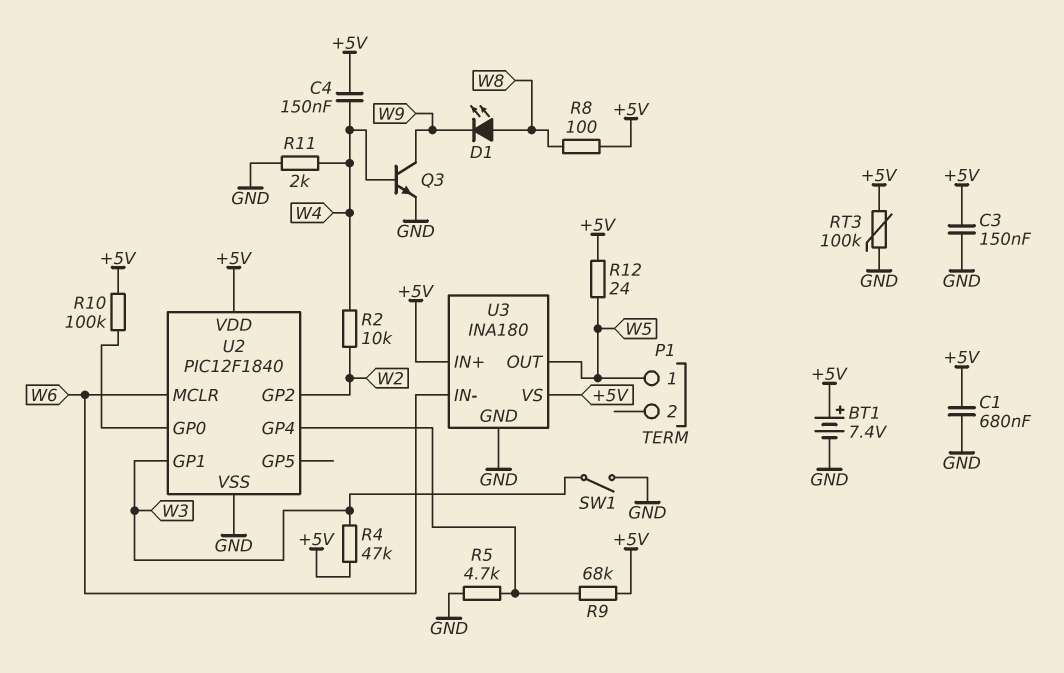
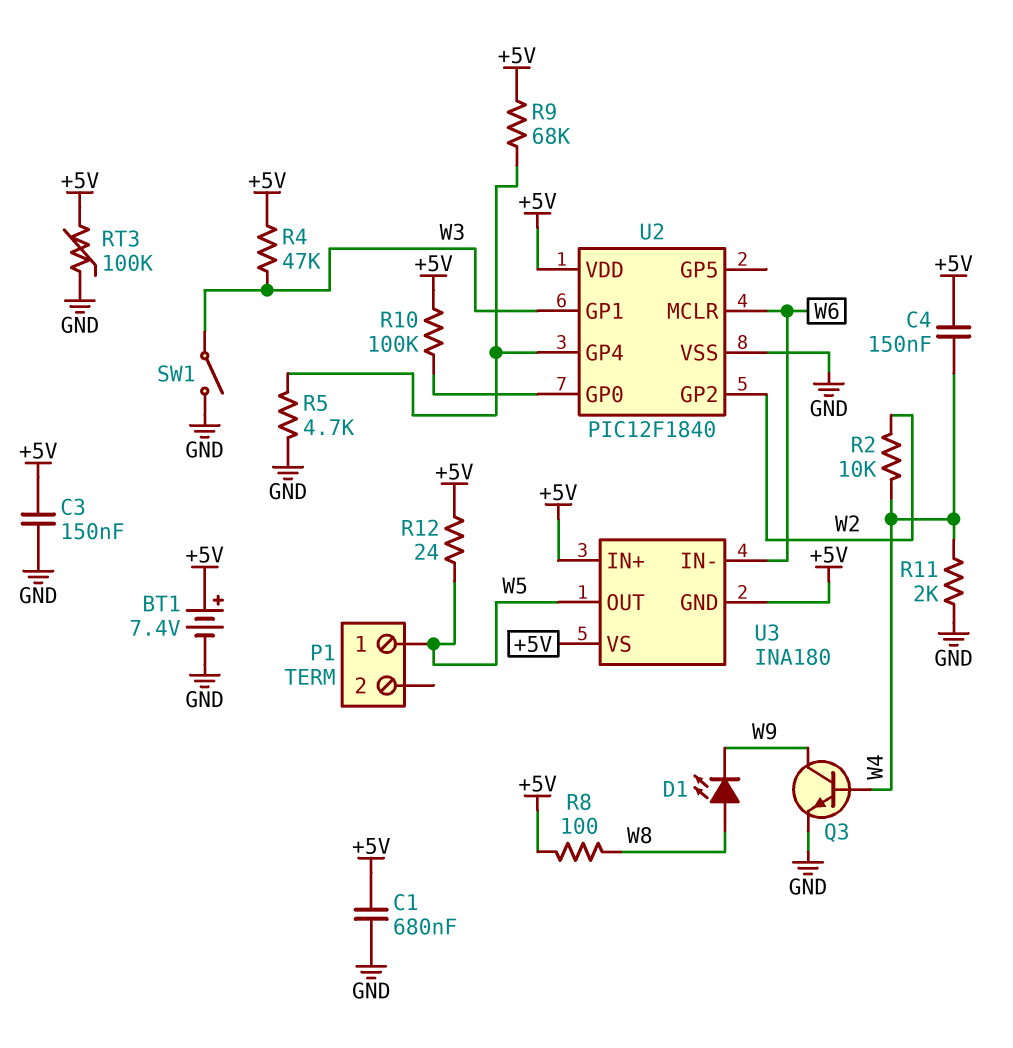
U3 pin GND: GND -> +5V

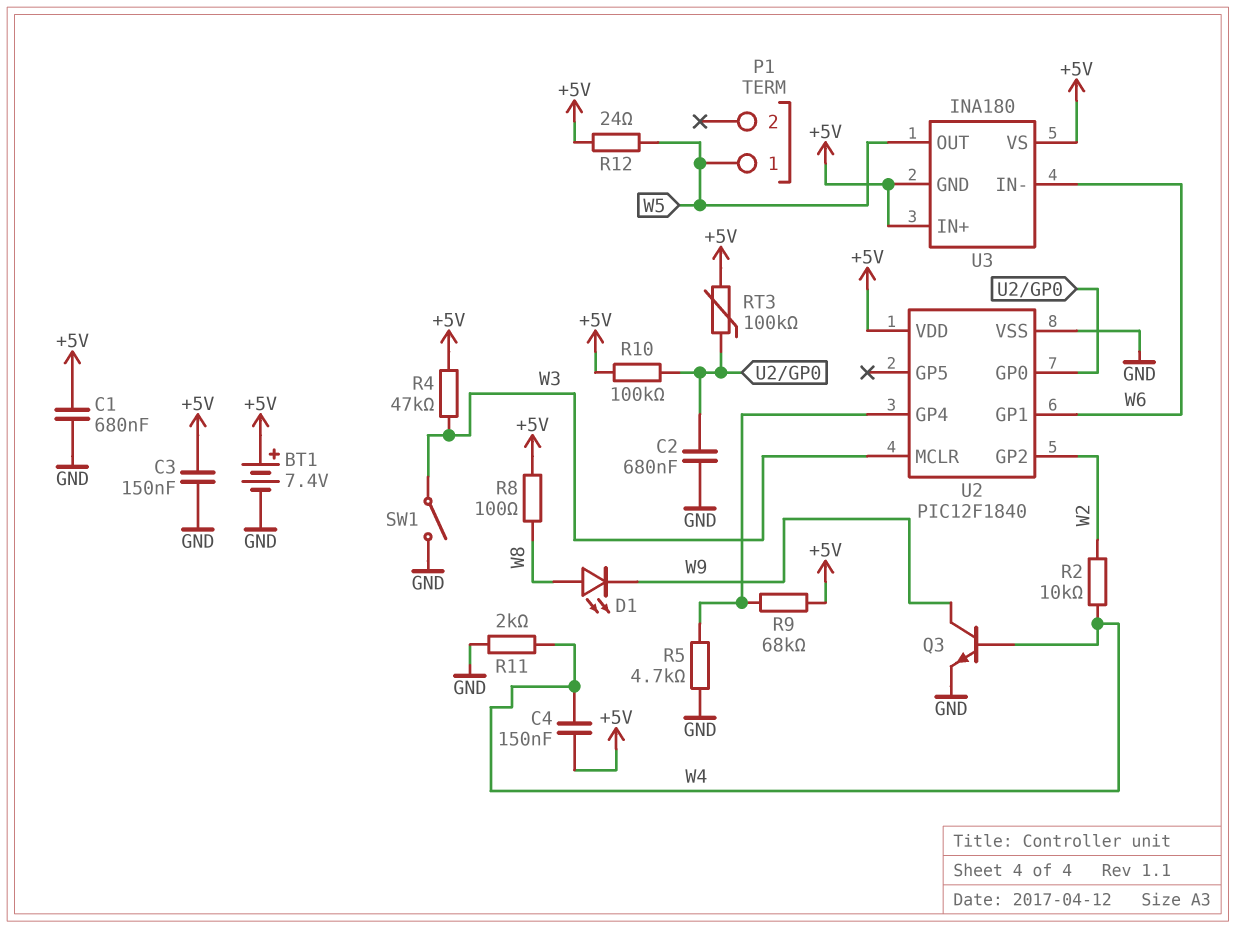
C2: none -> 680nF (GND, U2/GP0)
RT3: 100k (+5V, GND) -> 100k (+5V, U2/GP0)
U2 pin GP1: W3 -> W6
U2 pin MCLR: W6 -> W3

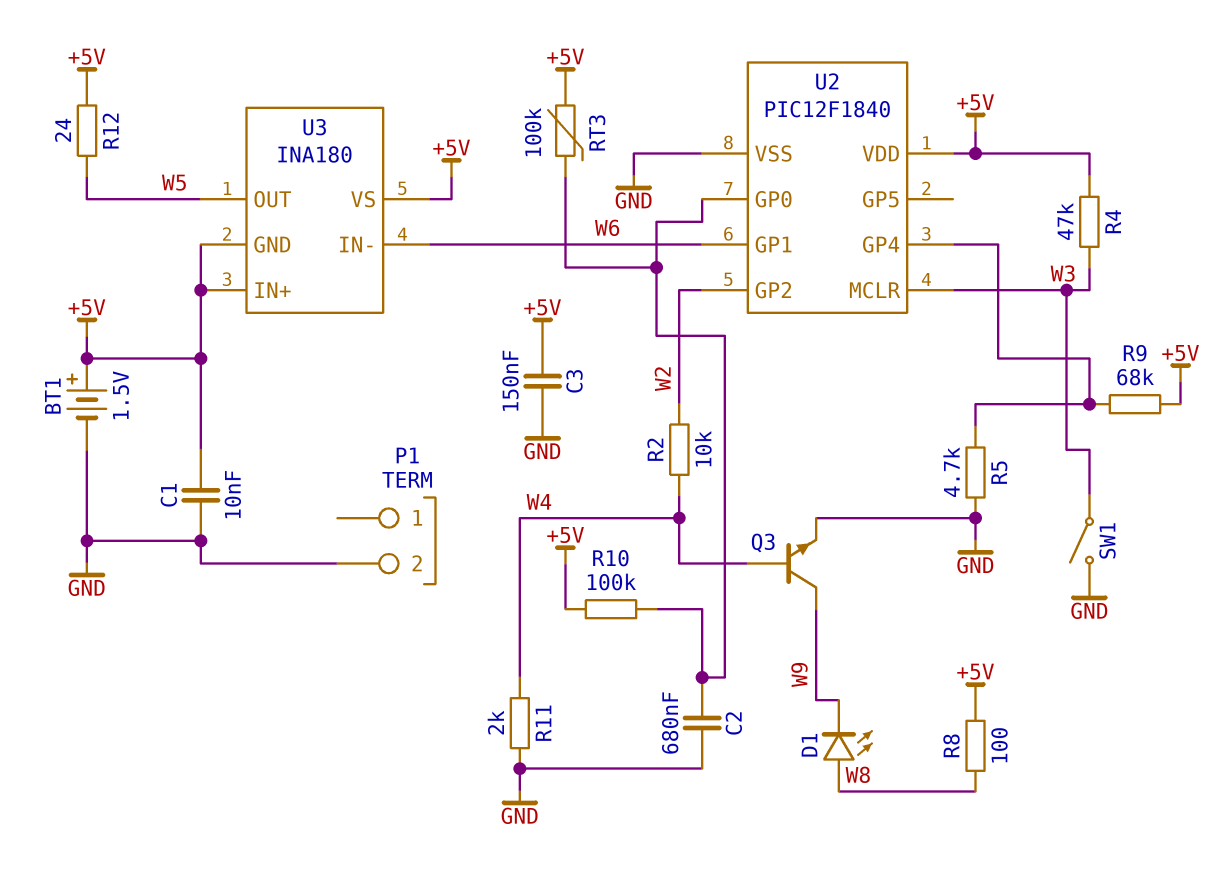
BT1: 7.4V (plus +5V, minus GND) -> 1.5V (plus +5V, minus GND)
C1: 680nF (+5V, GND) -> 10nF (+5V, GND)
C4: 150nF (+5V, W4) -> none
P1 pin 1: W5 -> none
P1 pin 2: none -> GND

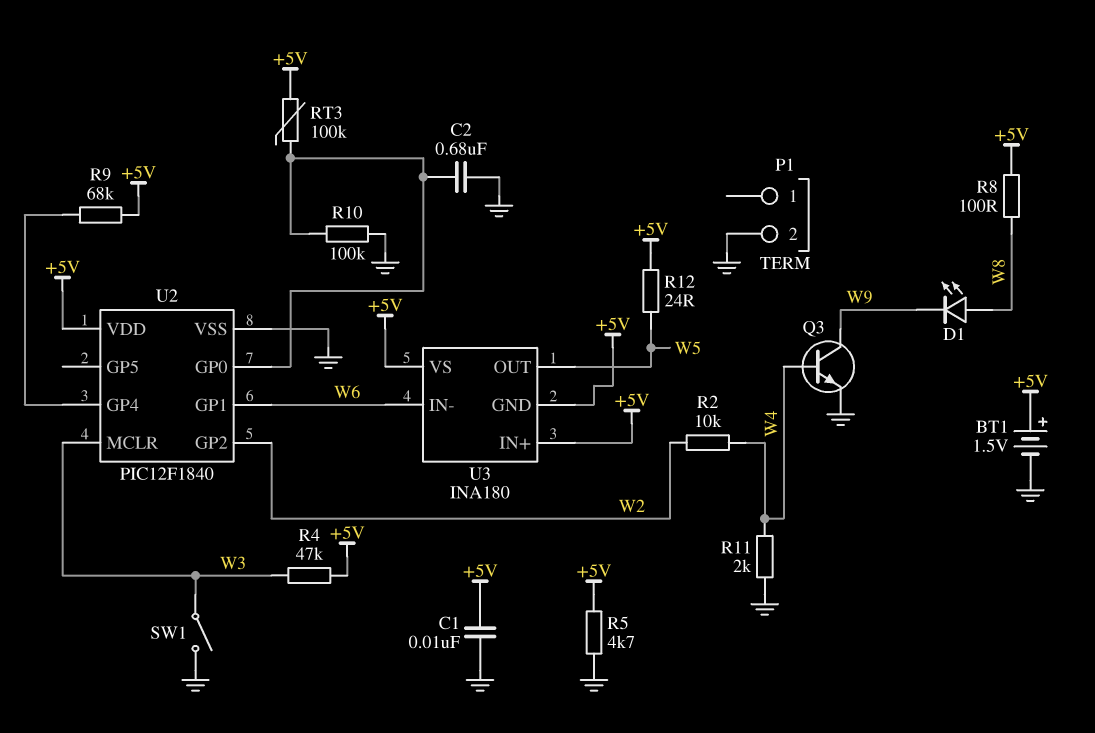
C3: 150nF (+5V, GND) -> none
R5: 4.7k (GND, U2/GP4) -> 4.7k (+5V, GND)
R10: 100k (+5V, U2/GP0) -> 100k (GND, U2/GP0)

